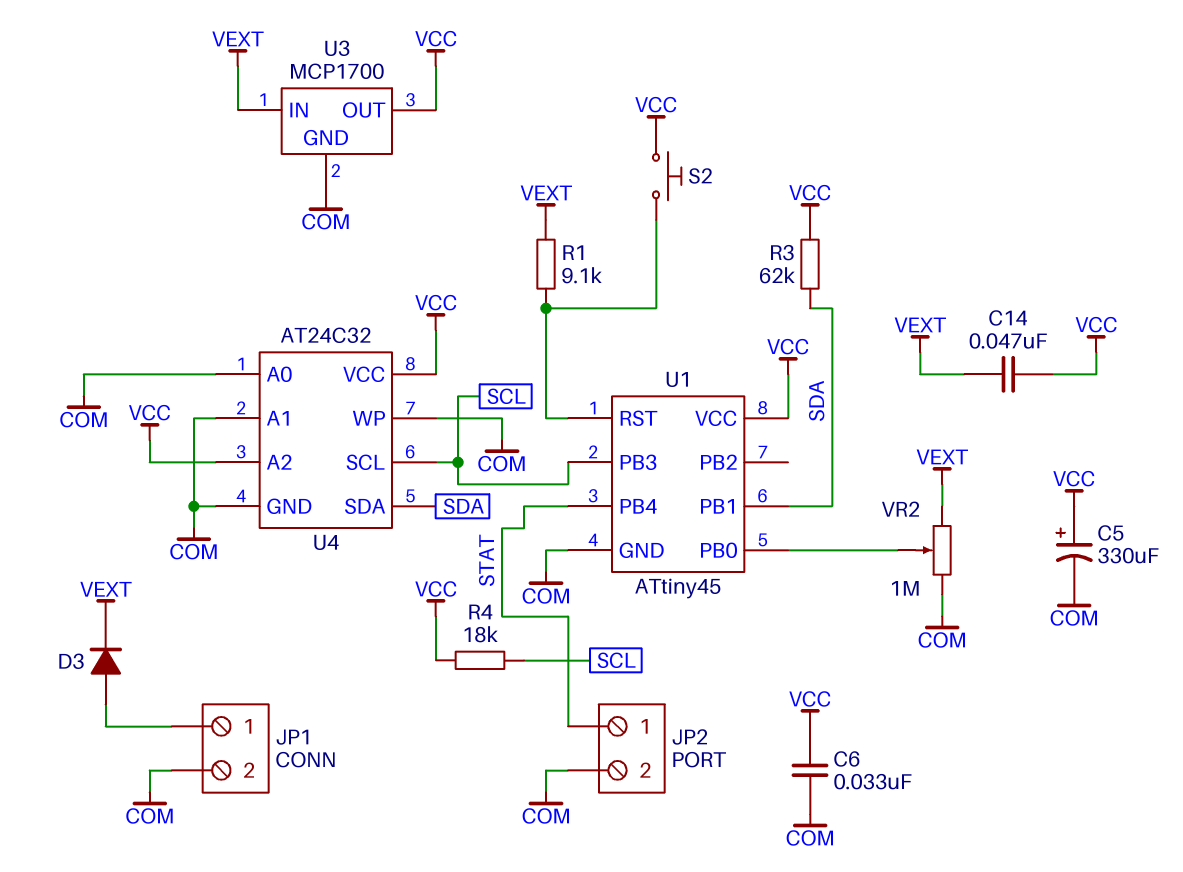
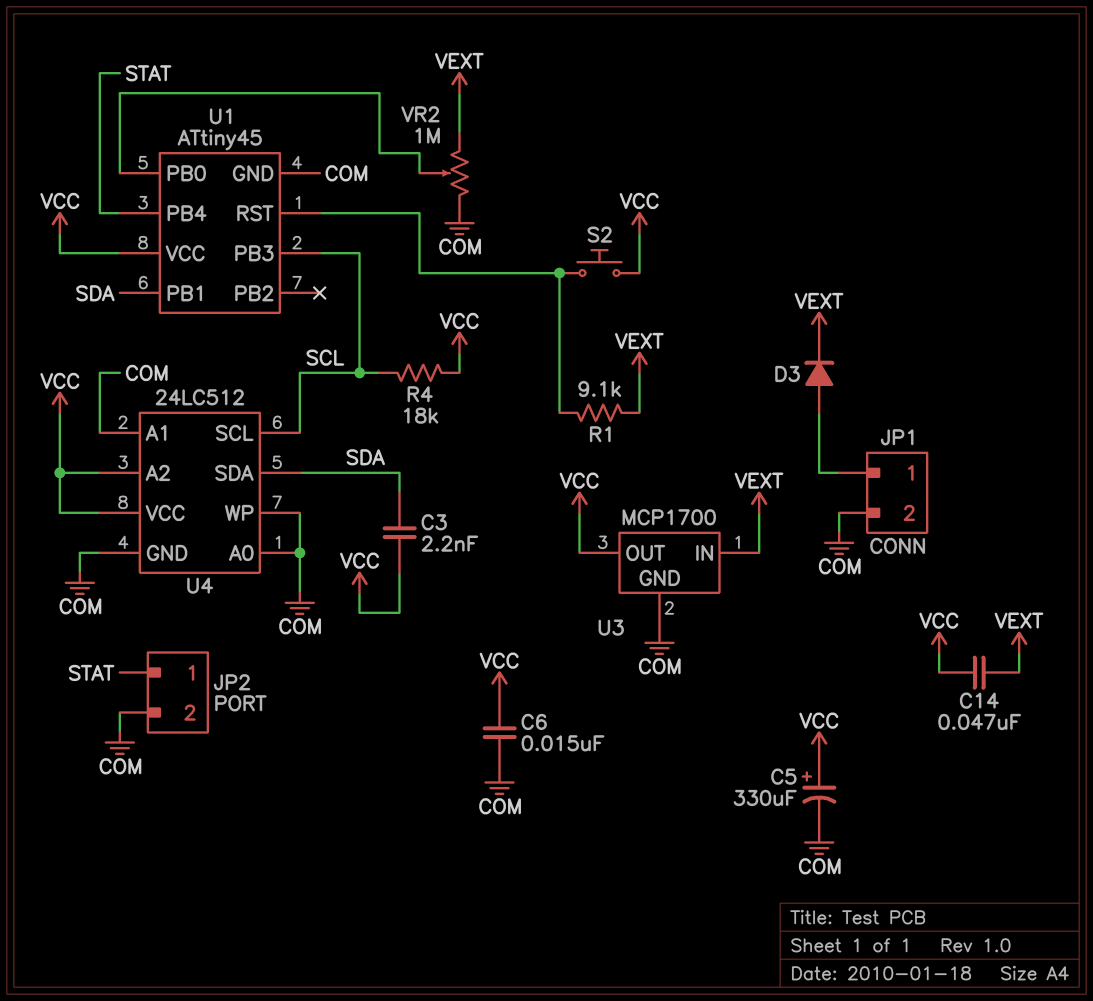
C3: none -> 2.2nF (SDA, VCC)
C6: 33nF (COM, VCC) -> 15nF (COM, VCC)
R3: 62k (SDA, VCC) -> none
U4: AT24C32 -> 24LC512

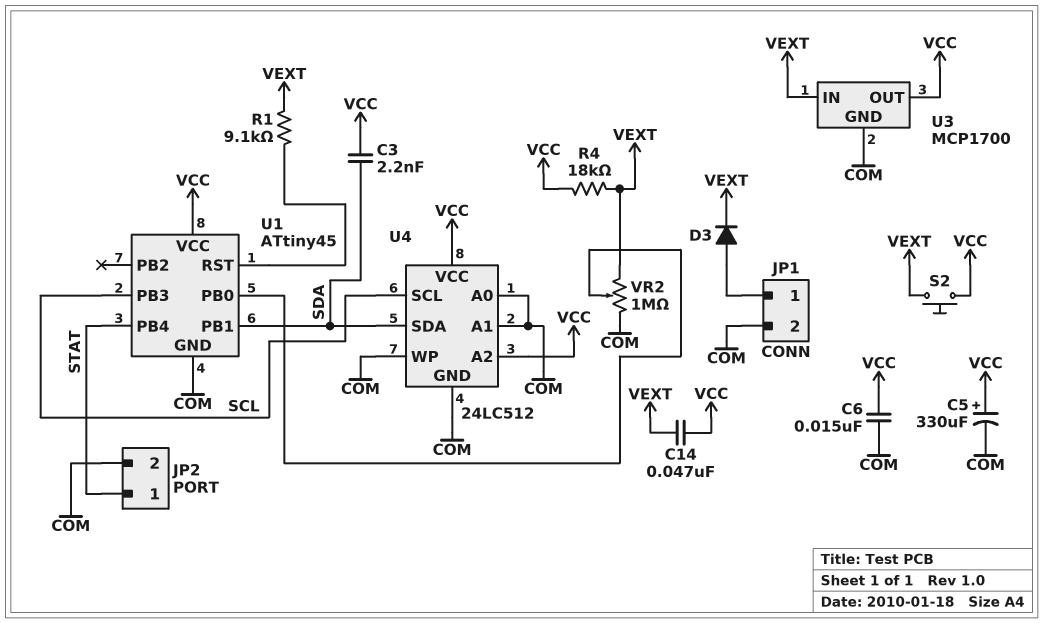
R4: 18k (SCL, VCC) -> 18k (VCC, VEXT)
S2: button (U1/RST, VCC) -> button (VCC, VEXT)

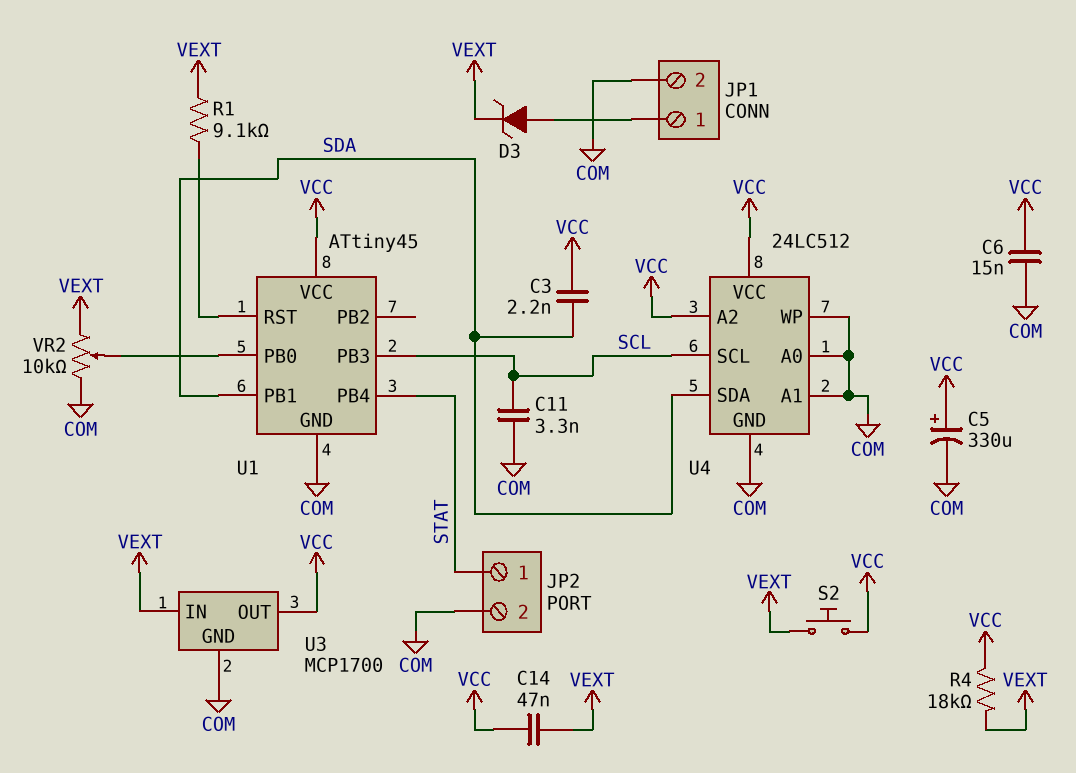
C11: none -> 3.3nF (COM, SCL)
D3: diode (A JP1/1, K VEXT) -> zener (A JP1/1, K VEXT)
VR2: 1M (COM, VEXT, wiper U1/PB0) -> 10k (COM, VEXT, wiper U1/PB0)

